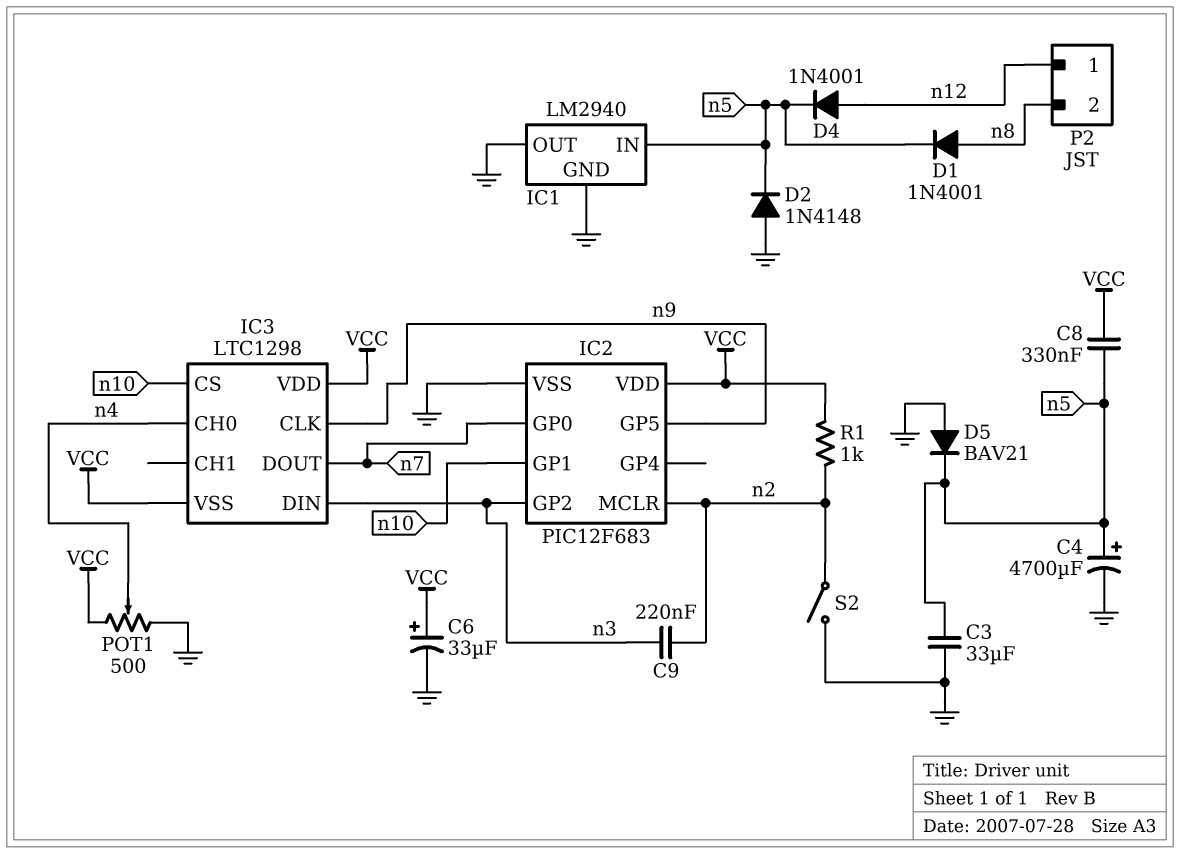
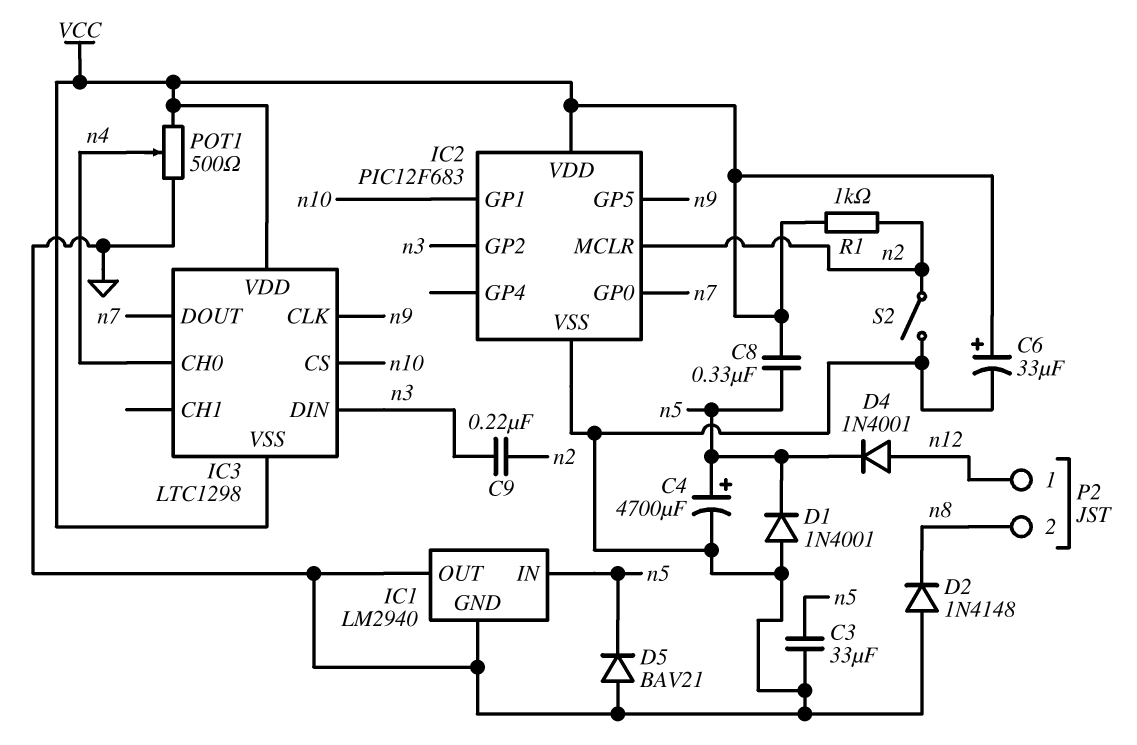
D1: diode 1N4001 (A n8, K n5) -> diode 1N4001 (A GND, K n5)
D2: diode 1N4148 (A GND, K n5) -> diode 1N4148 (A GND, K n8)

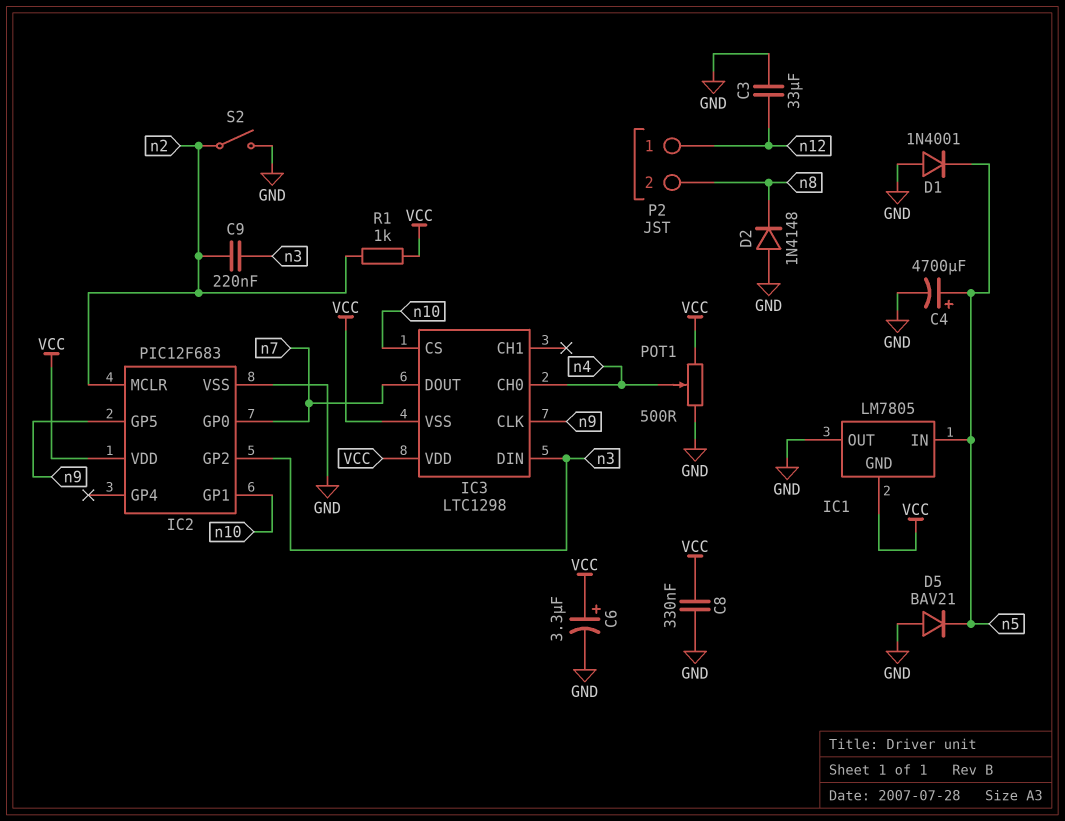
C3: 33uF (GND, n5) -> 33uF (GND, n12)
C6: 33uF (plus VCC, minus GND) -> 3.3uF (plus VCC, minus GND)
C8: 330nF (VCC, n5) -> 330nF (GND, VCC)
D4: diode 1N4001 (A n12, K n5) -> none
IC1: LM2940 -> LM7805
IC1 pin GND: GND -> VCC

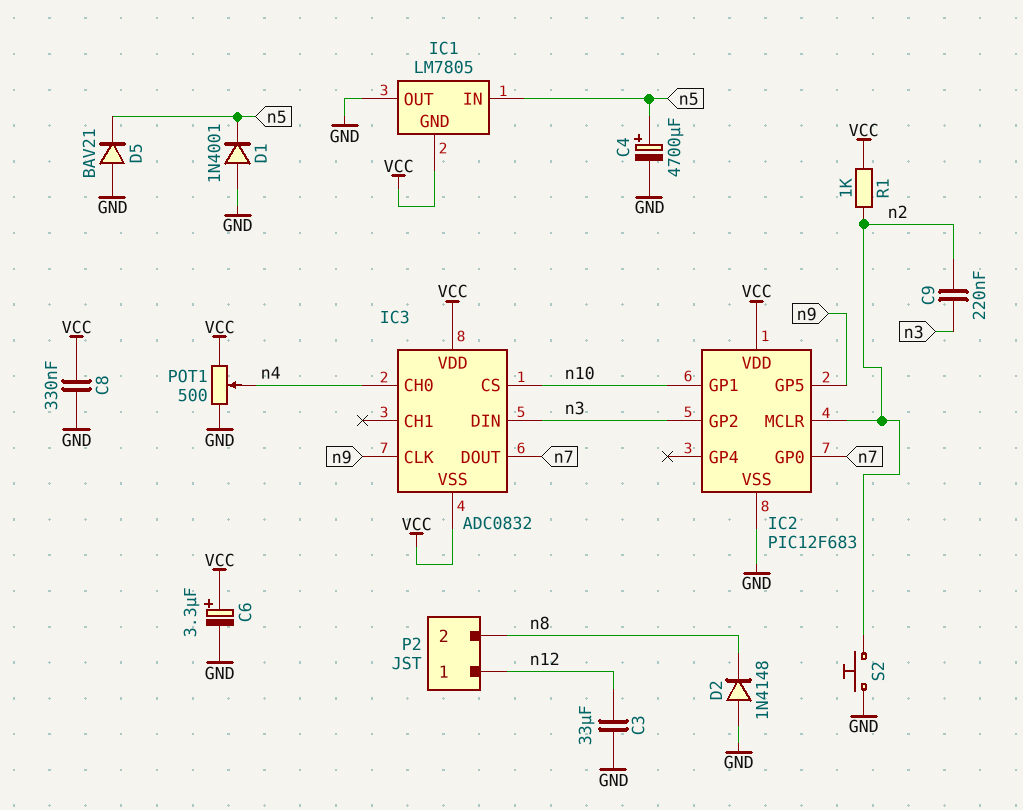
IC3: LTC1298 -> ADC0832
S2: switch (GND, n2) -> button (GND, n2)

